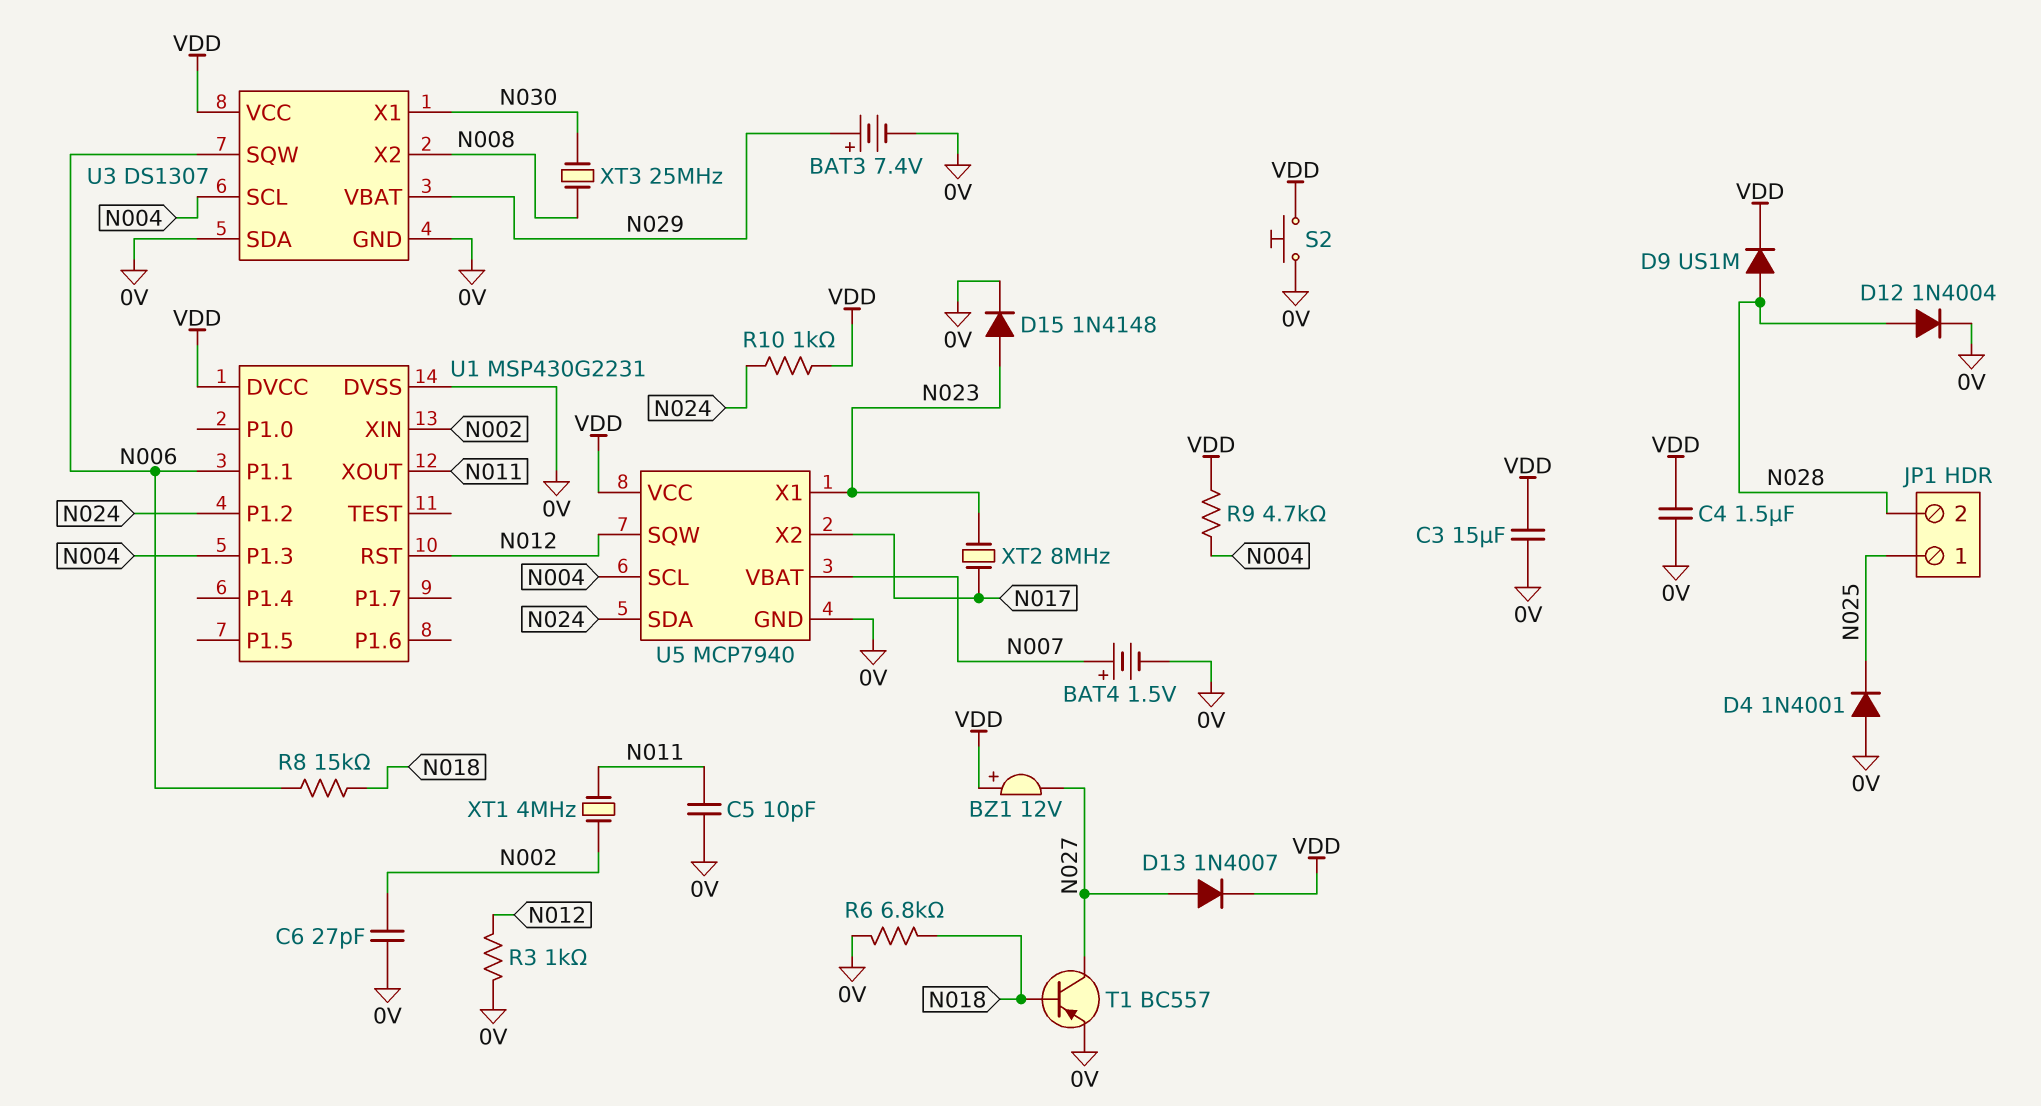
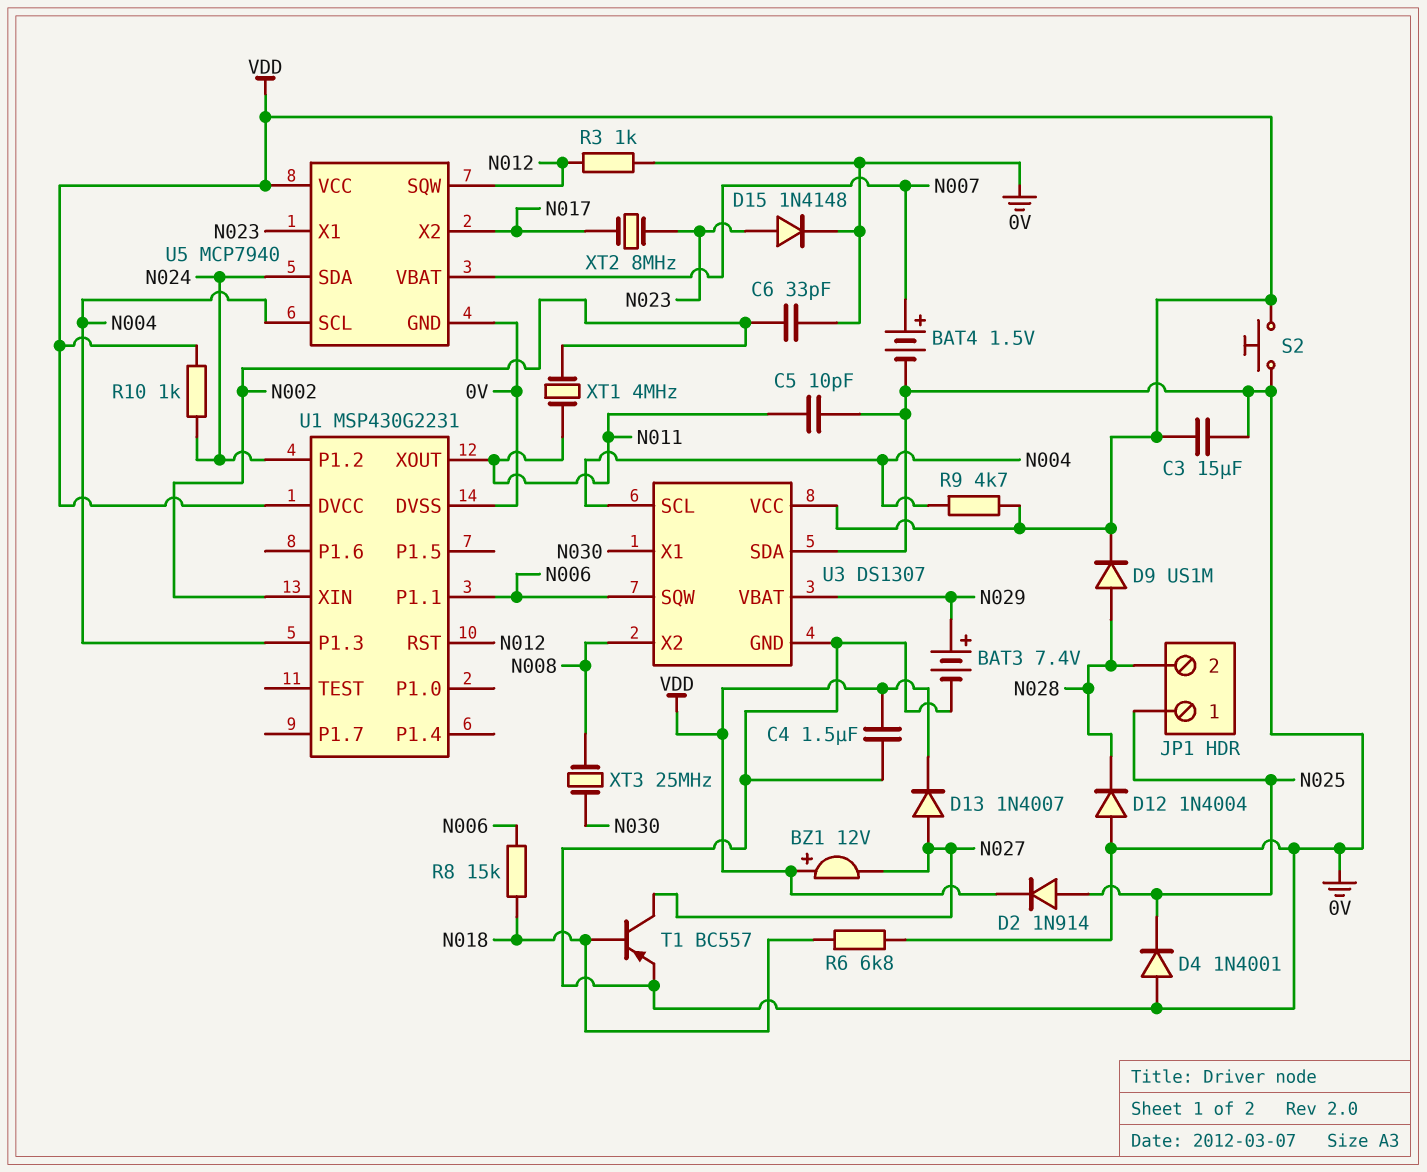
C6: 27pF (0V, N002) -> 33pF (0V, N002)
D2: none -> diode 1N914 (A N025, K VDD)
D12: diode 1N4004 (A N028, K 0V) -> diode 1N4004 (A 0V, K N028)

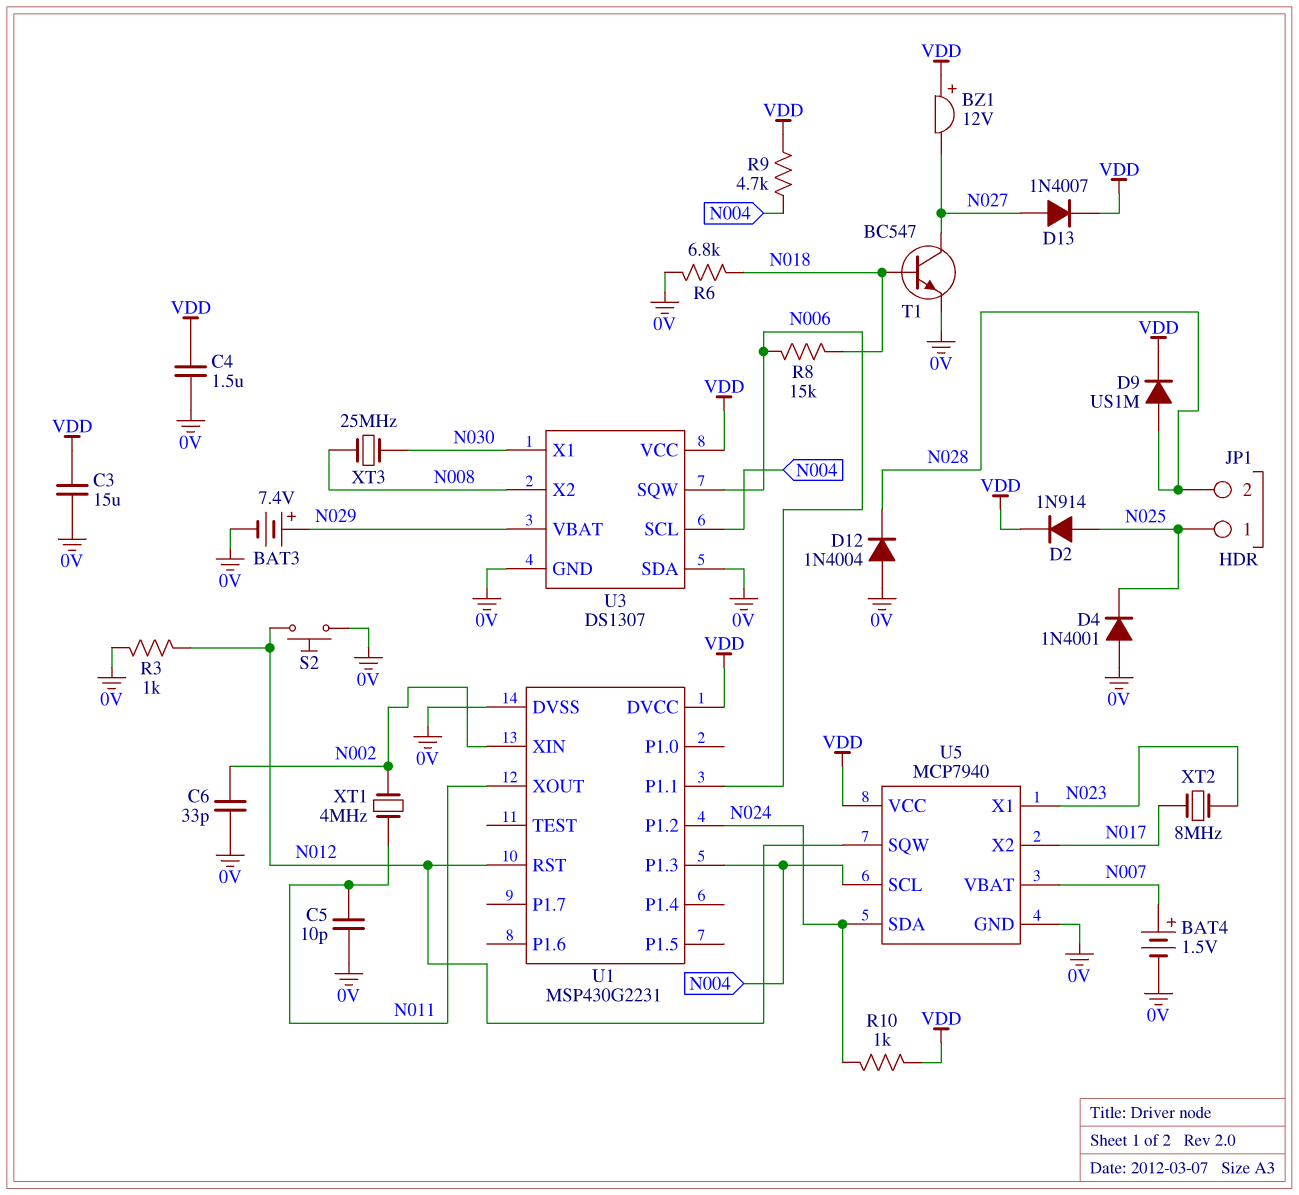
D15: diode 1N4148 (A N023, K 0V) -> none
S2: button (0V, VDD) -> button (0V, N012)
T1: PNP BC557 (B N018, C N027, E 0V) -> NPN BC547 (B N018, C N027, E 0V)

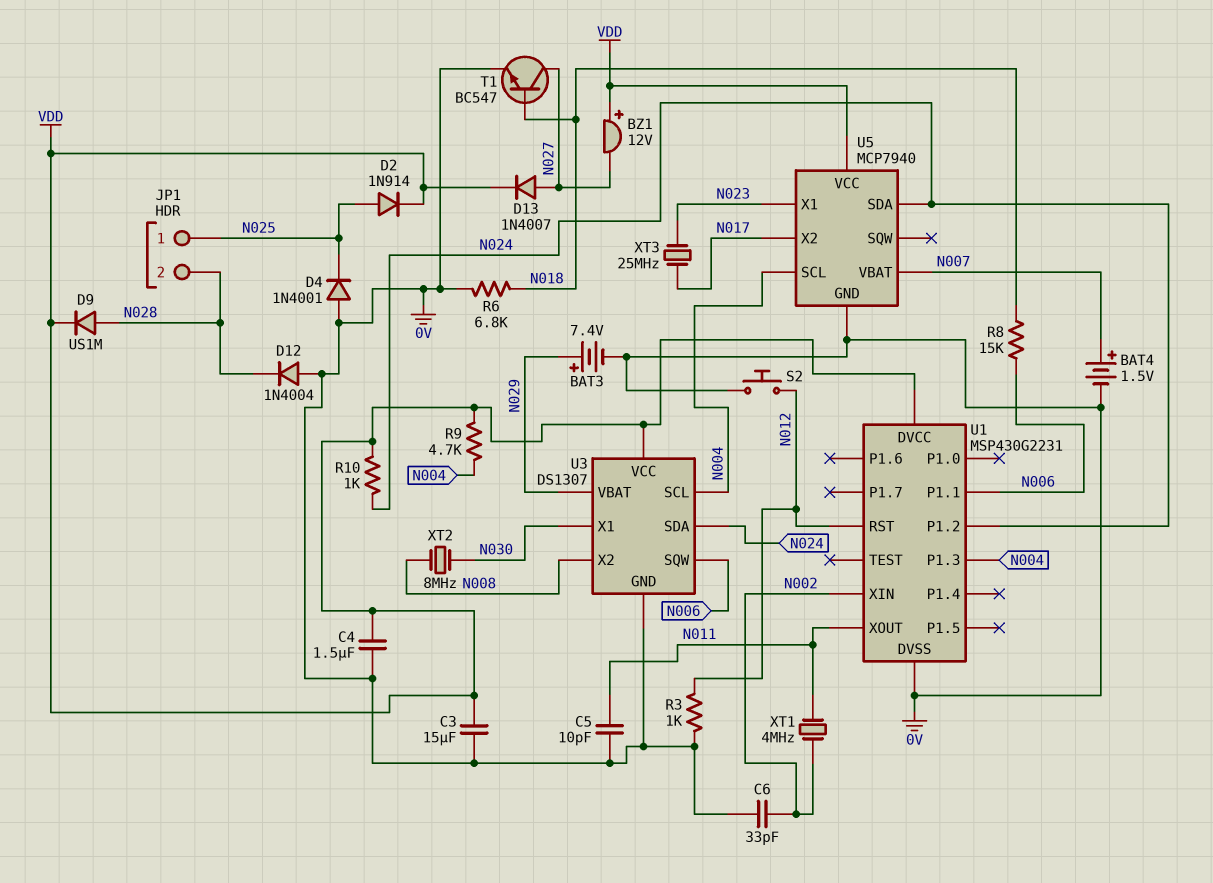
U3 pin SDA: 0V -> N024
U5 pin SQW: N012 -> none
XT2: 8MHz (N017, N023) -> 8MHz (N008, N030)
XT3: 25MHz (N008, N030) -> 25MHz (N017, N023)

